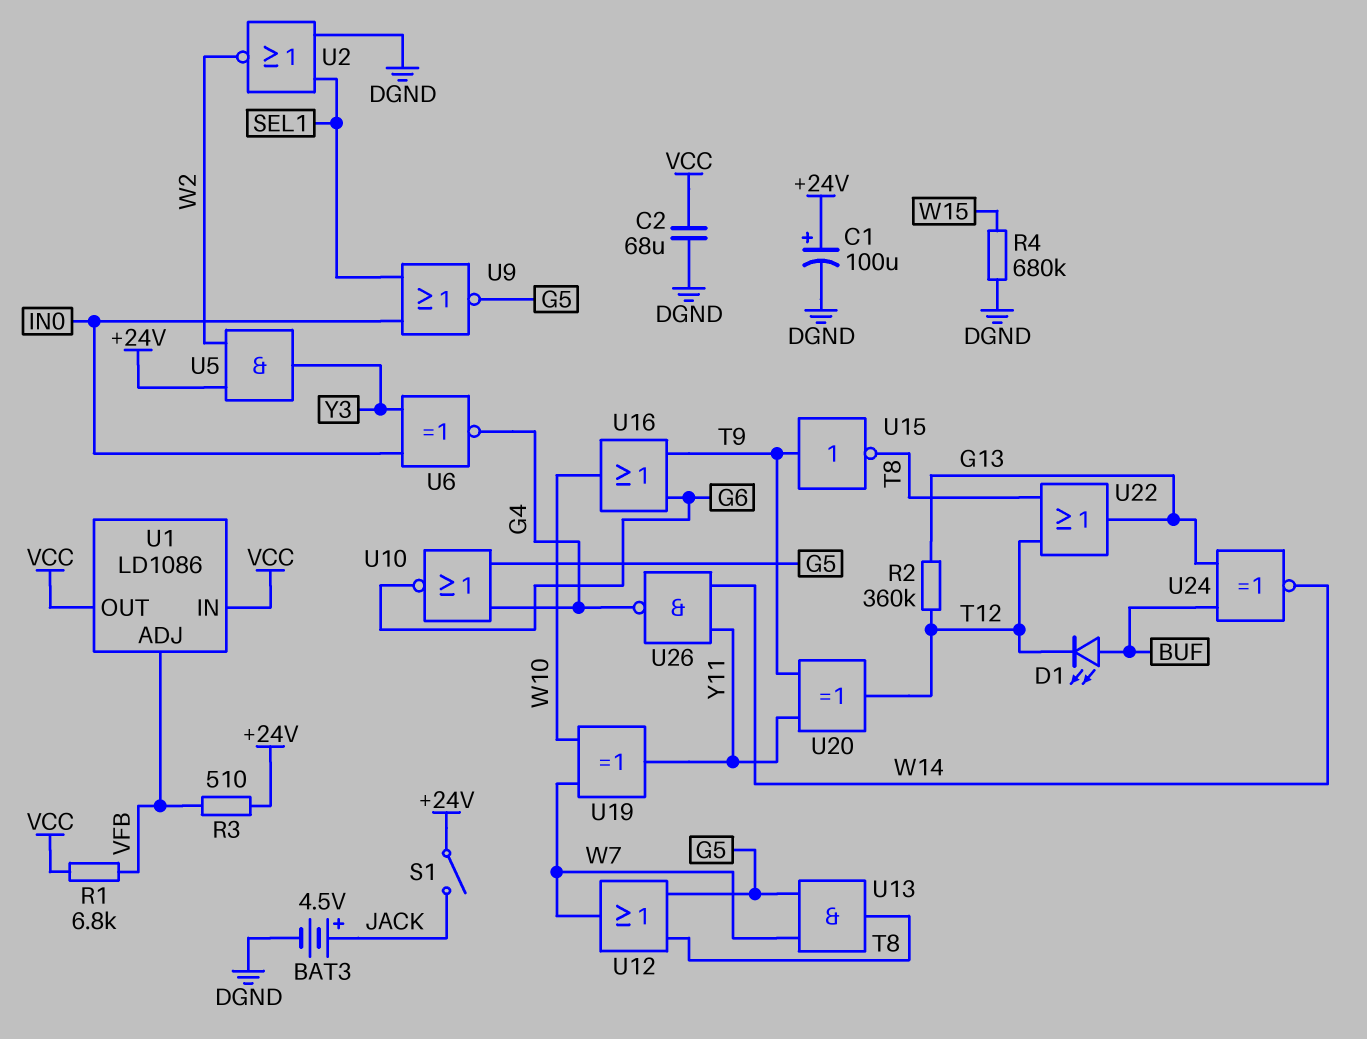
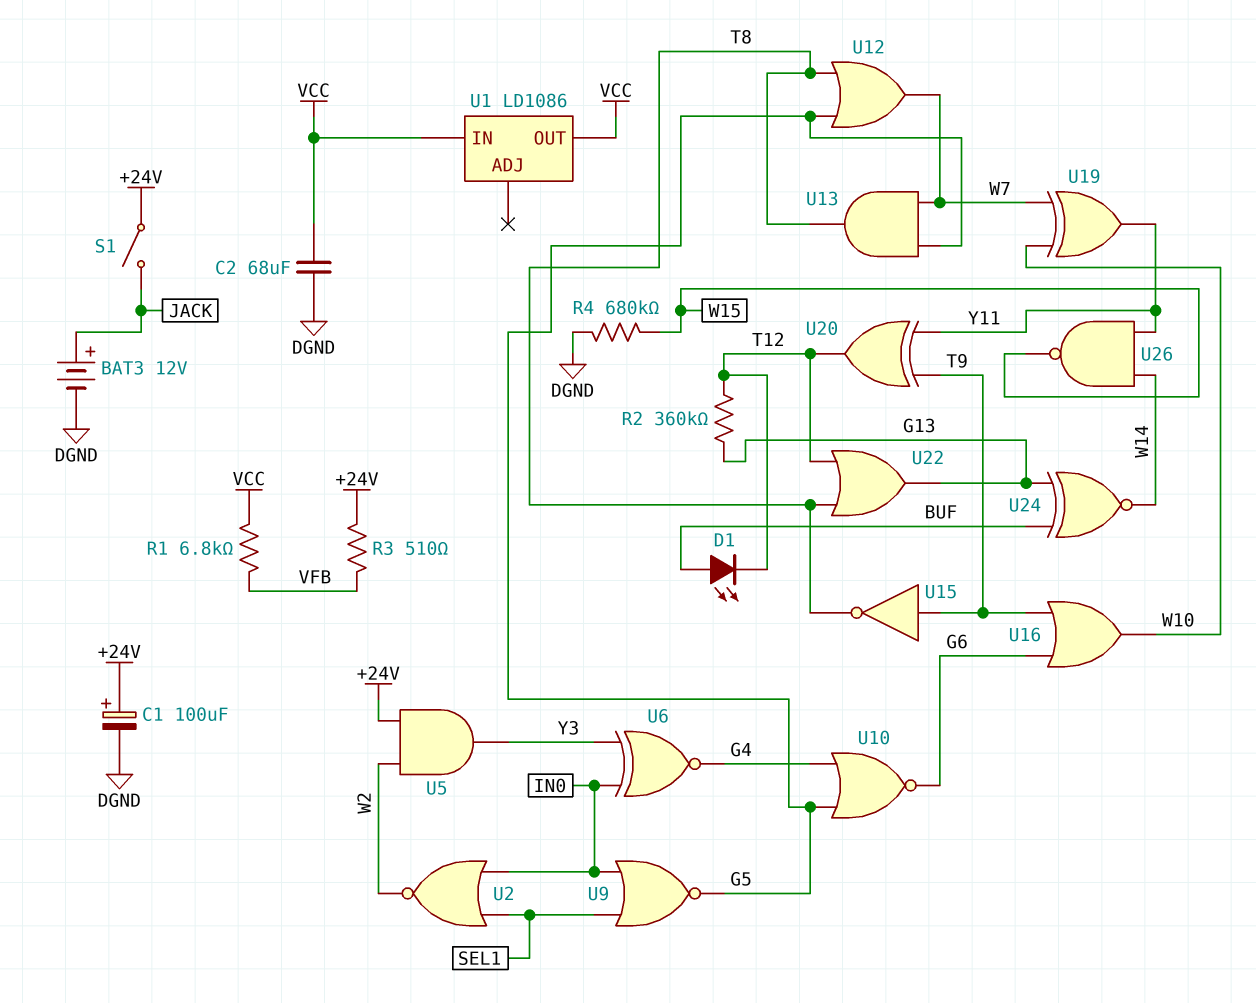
BAT3: 4.5V (plus JACK, minus DGND) -> 12V (plus JACK, minus DGND)
U1 pin ADJ: VFB -> none
U2: NOR (in DGND, in SEL1, out W2) -> NOR (in IN0, in SEL1, out W2)
U26: NAND (in W14, in Y11, out G4) -> NAND (in W14, in Y11, out W15)

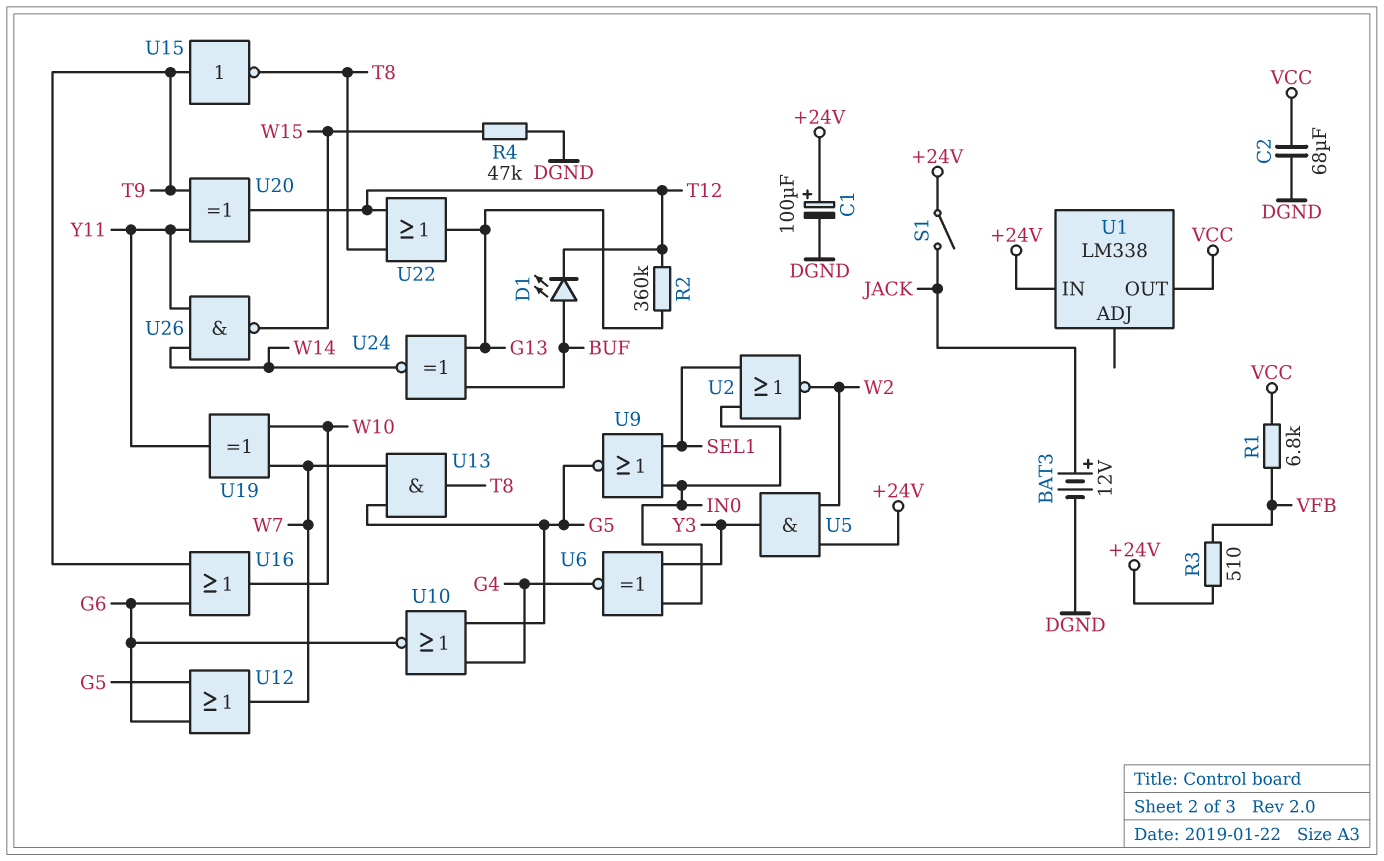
R4: 680k (DGND, W15) -> 47k (DGND, W15)
U1: LD1086 -> LM338
U1 pin IN: VCC -> +24V
U12: OR (in G5, in T8, out W7) -> OR (in G5, in G6, out W7)

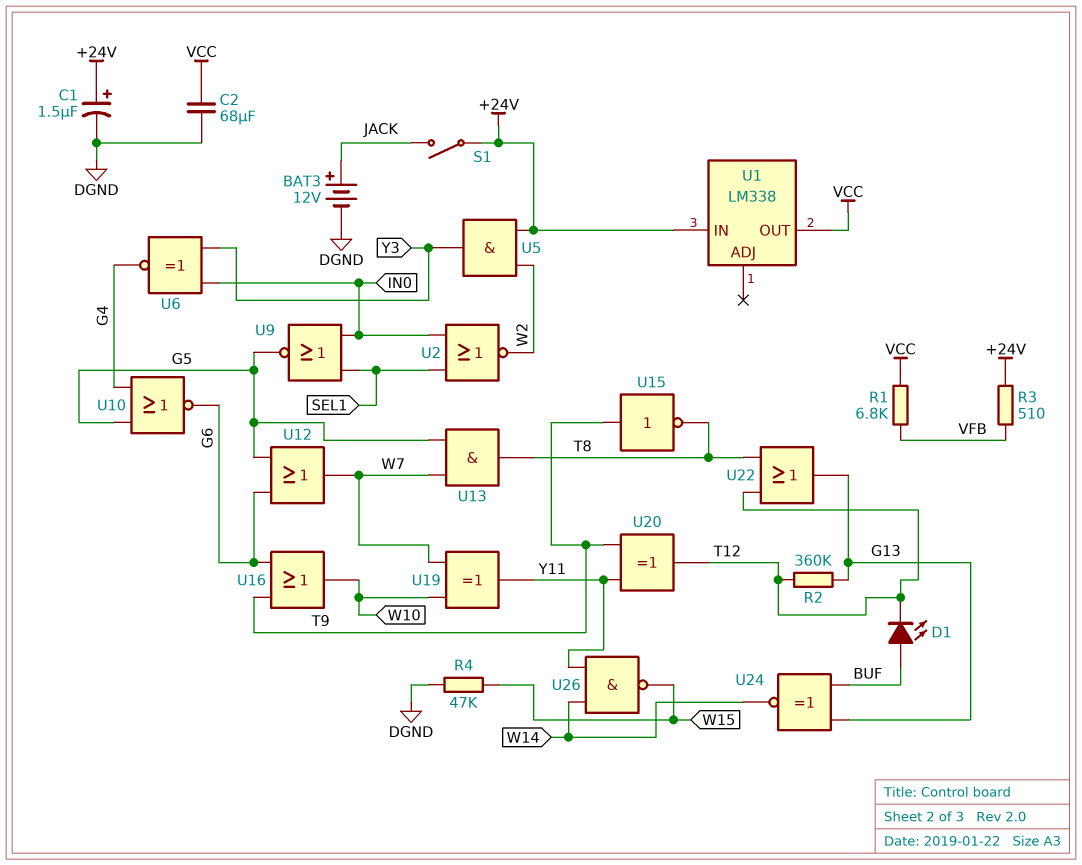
C1: 100uF (plus +24V, minus DGND) -> 1.5uF (plus +24V, minus DGND)

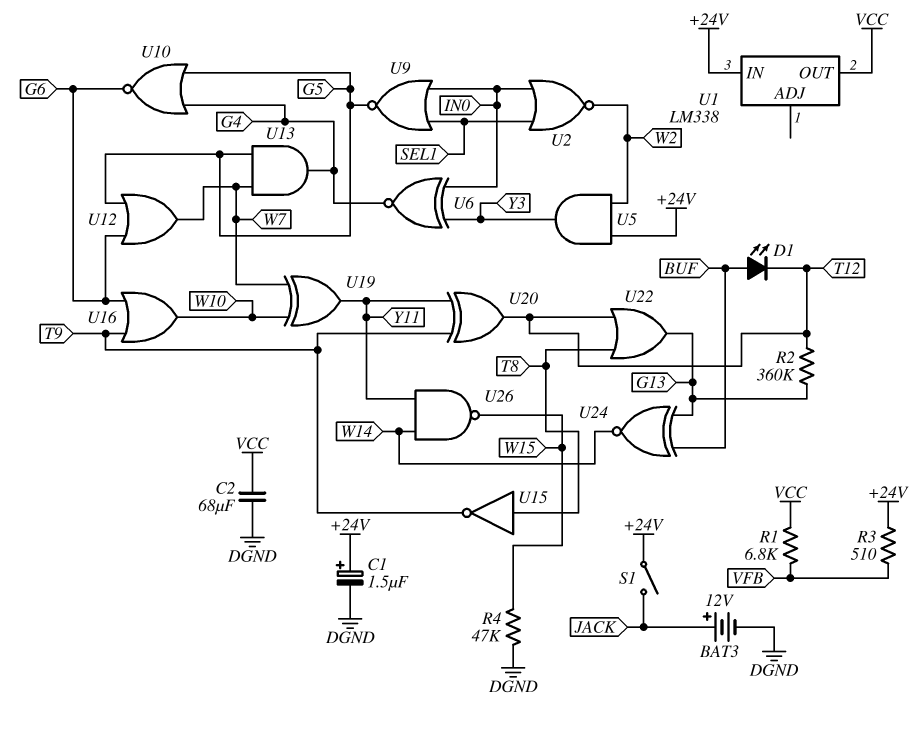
U13: AND (in G5, in W7, out T8) -> AND (in G5, in W7, out G4)
U15: NOT (in T9, out T8) -> NOT (in T8, out T9)

